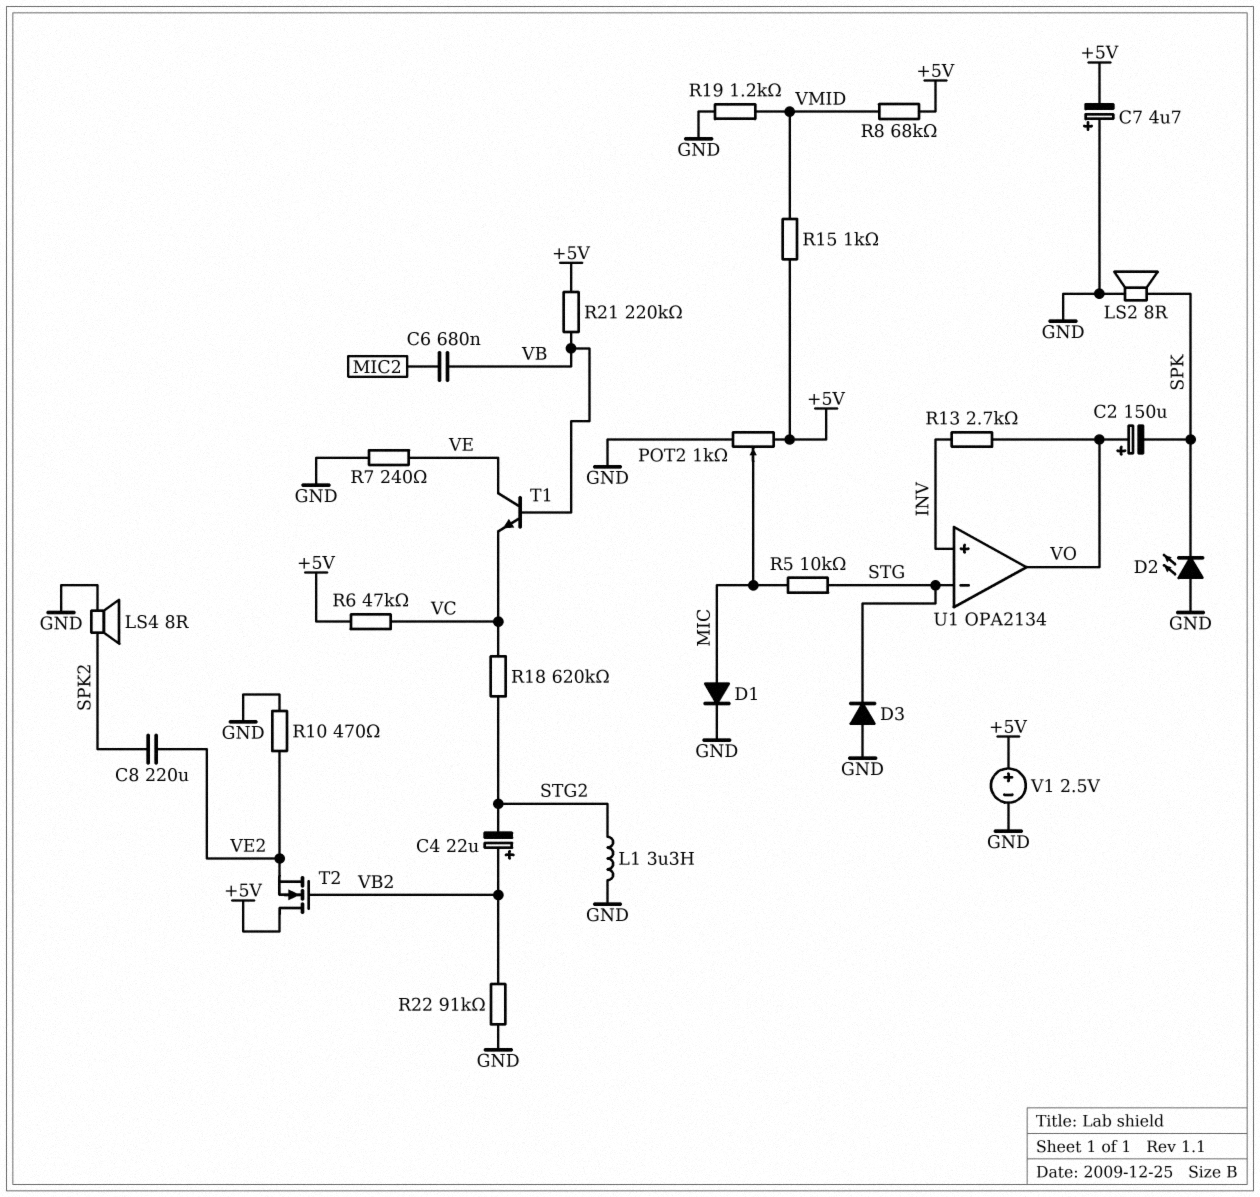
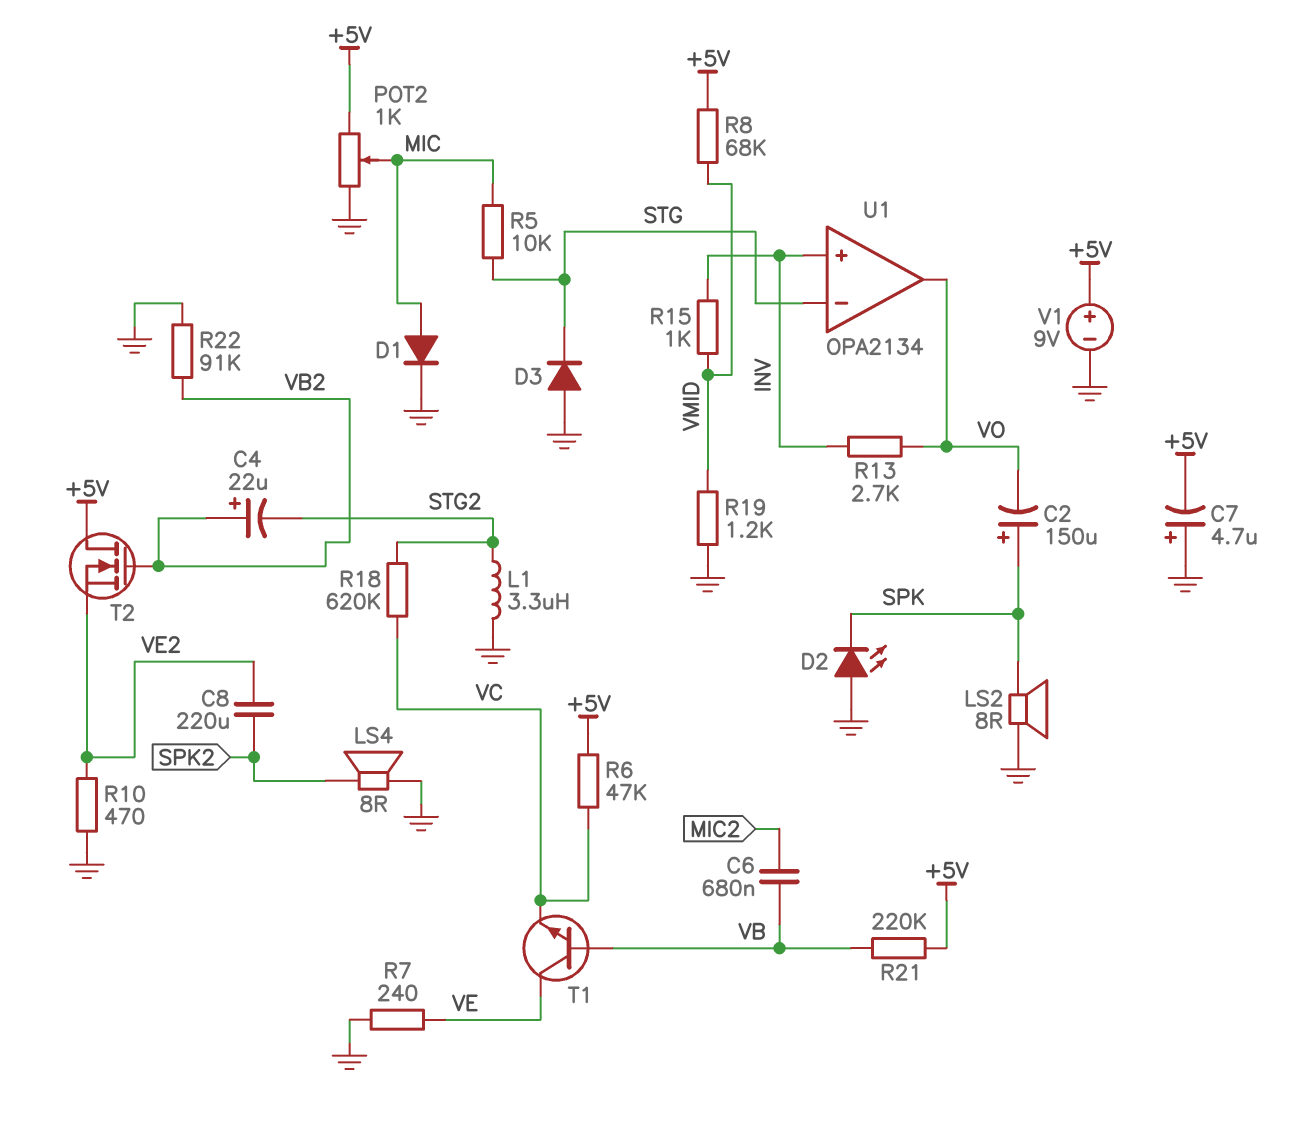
C2: 150uF (plus VO, minus SPK) -> 150uF (plus SPK, minus VO)
R15: 1k (+5V, VMID) -> 1k (INV, VMID)
V1: 2.5V (plus +5V, minus GND) -> 9V (plus +5V, minus GND)

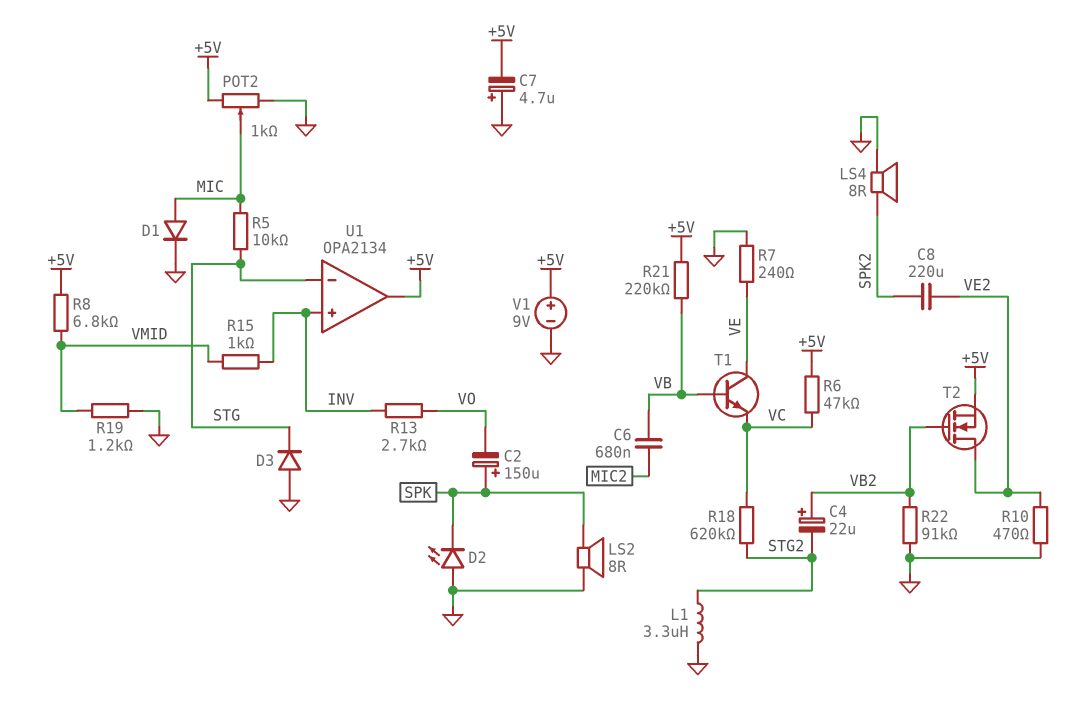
R8: 68k (+5V, VMID) -> 6.8k (+5V, VMID)
T2: NMOS (G VB2, D +5V, S VE2) -> NMOS (G VB2, D VE2, S +5V)
U1 pin out: VO -> +5V

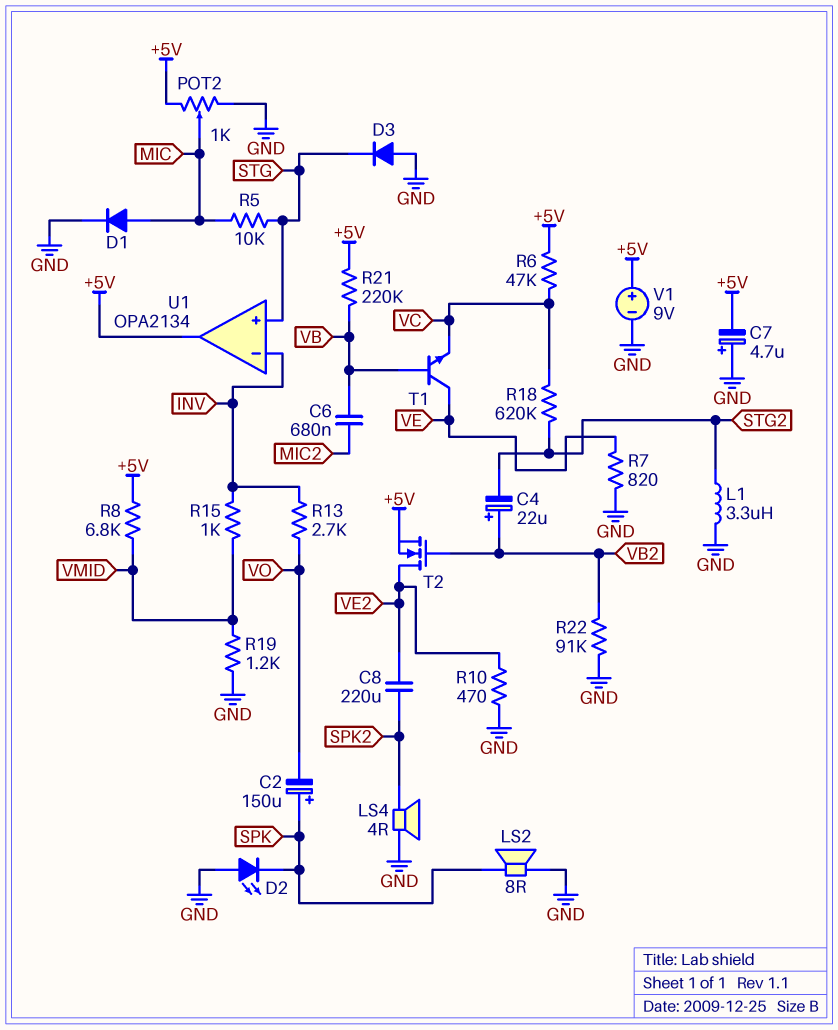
LS4: speaker 8R (GND, SPK2) -> speaker 4R (GND, SPK2)
R7: 240 (GND, VE) -> 820 (GND, VE)
U1 pin in+: INV -> STG
U1 pin in-: STG -> INV

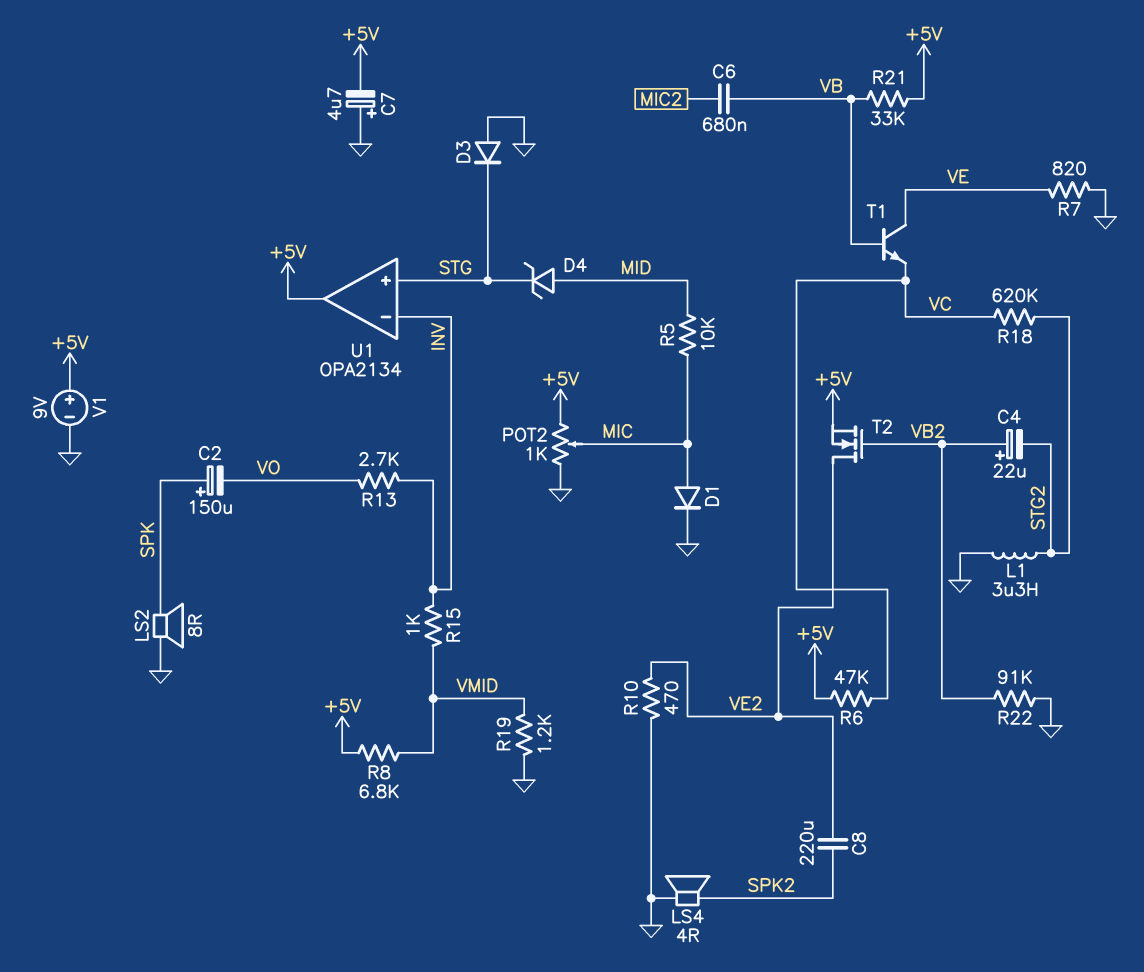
D2: LED (A GND, K SPK) -> none
D4: none -> zener (A MID, K STG)
R5: 10k (MIC, STG) -> 10k (MIC, MID)
R21: 220k (+5V, VB) -> 33k (+5V, VB)

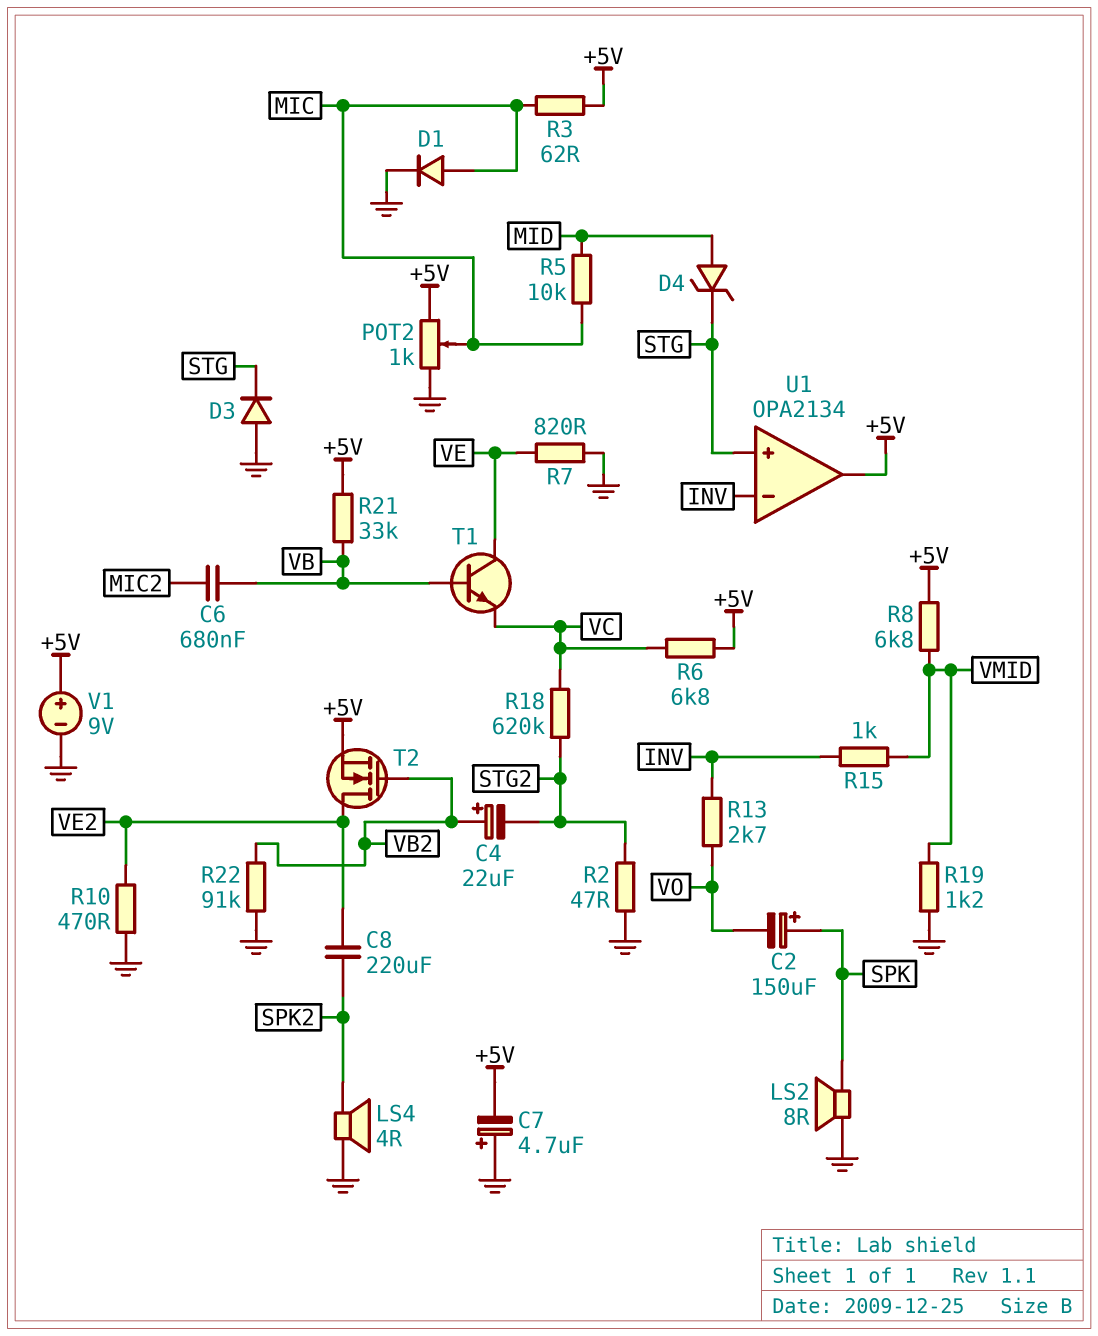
L1: 3.3uH (GND, STG2) -> none
R2: none -> 47 (GND, STG2)
R3: none -> 62 (+5V, MIC)
R6: 47k (+5V, VC) -> 6.8k (+5V, VC)

